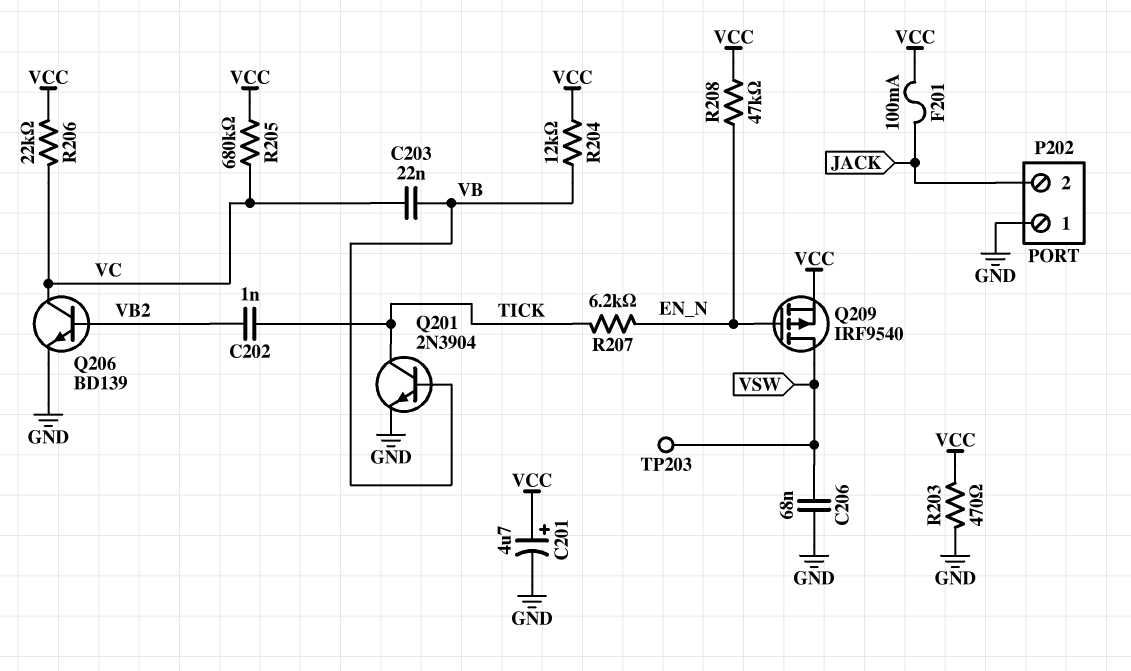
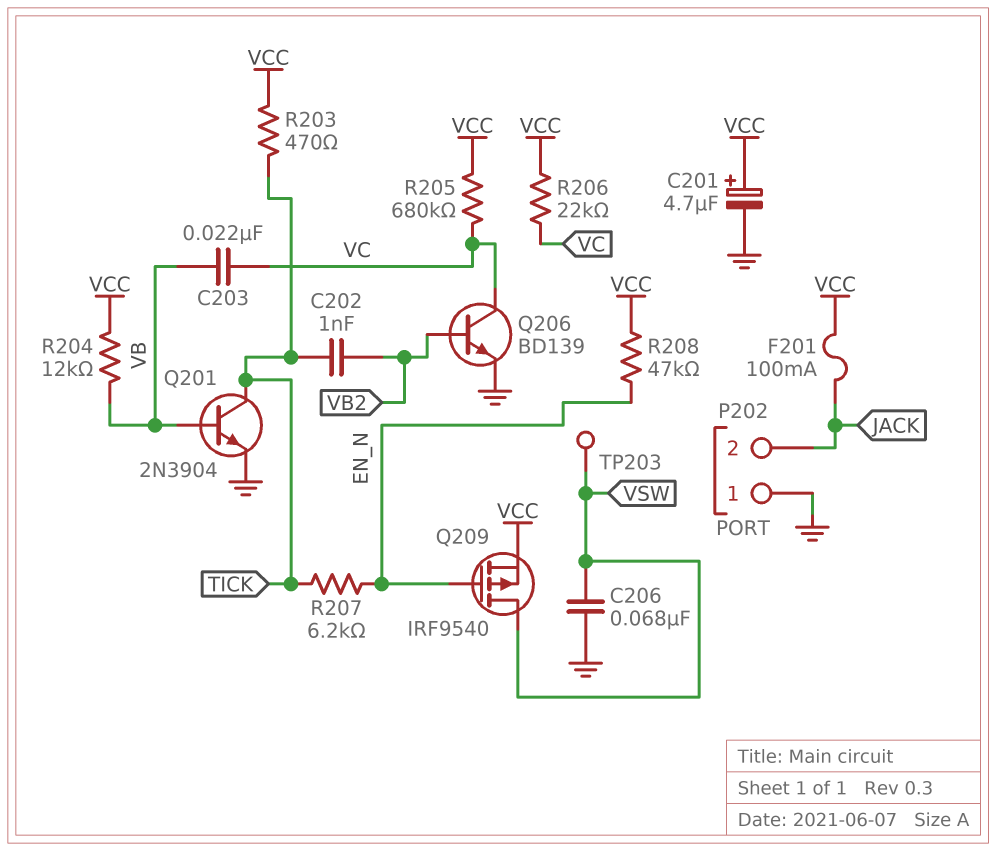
R203: 470 (GND, VCC) -> 470 (TICK, VCC)

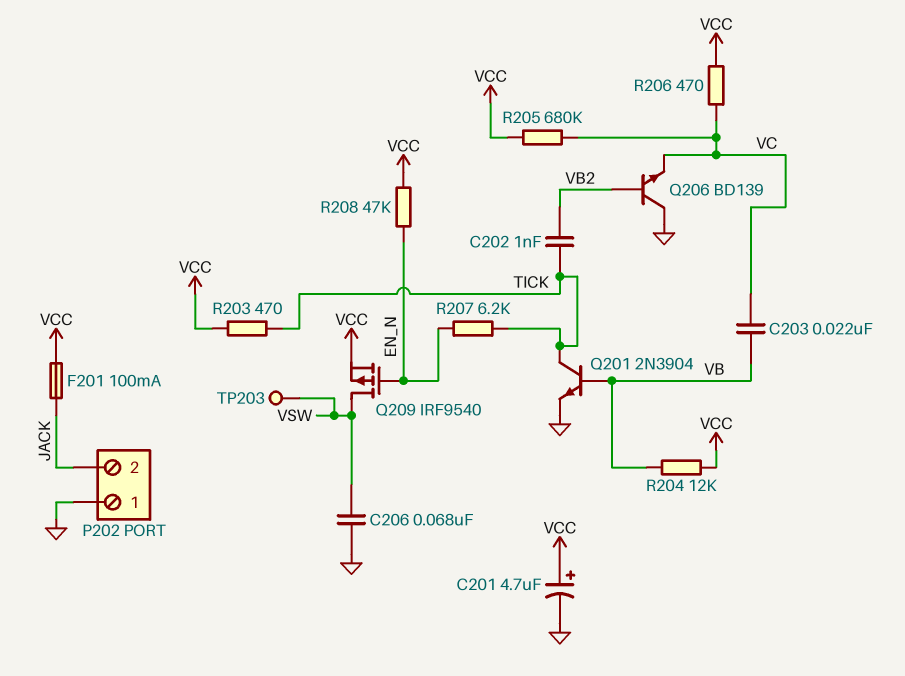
Q206: NPN BD139 (B VB2, C VC, E GND) -> NPN BD139 (B VB2, C GND, E VC)
R206: 22k (VC, VCC) -> 470 (VC, VCC)

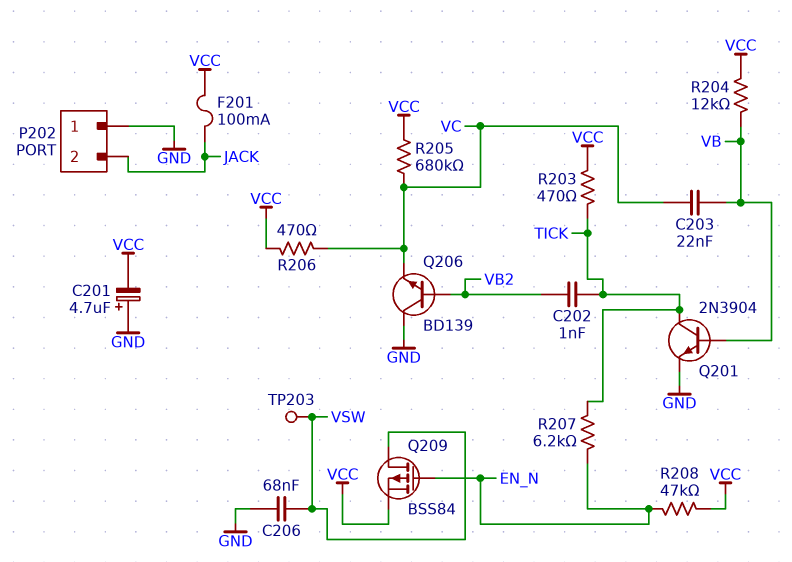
C201: 4.7uF (plus VCC, minus GND) -> 4.7uF (plus GND, minus VCC)
Q209: PMOS IRF9540 (G EN_N, D VSW, S VCC) -> PMOS BSS84 (G EN_N, D VSW, S VCC)

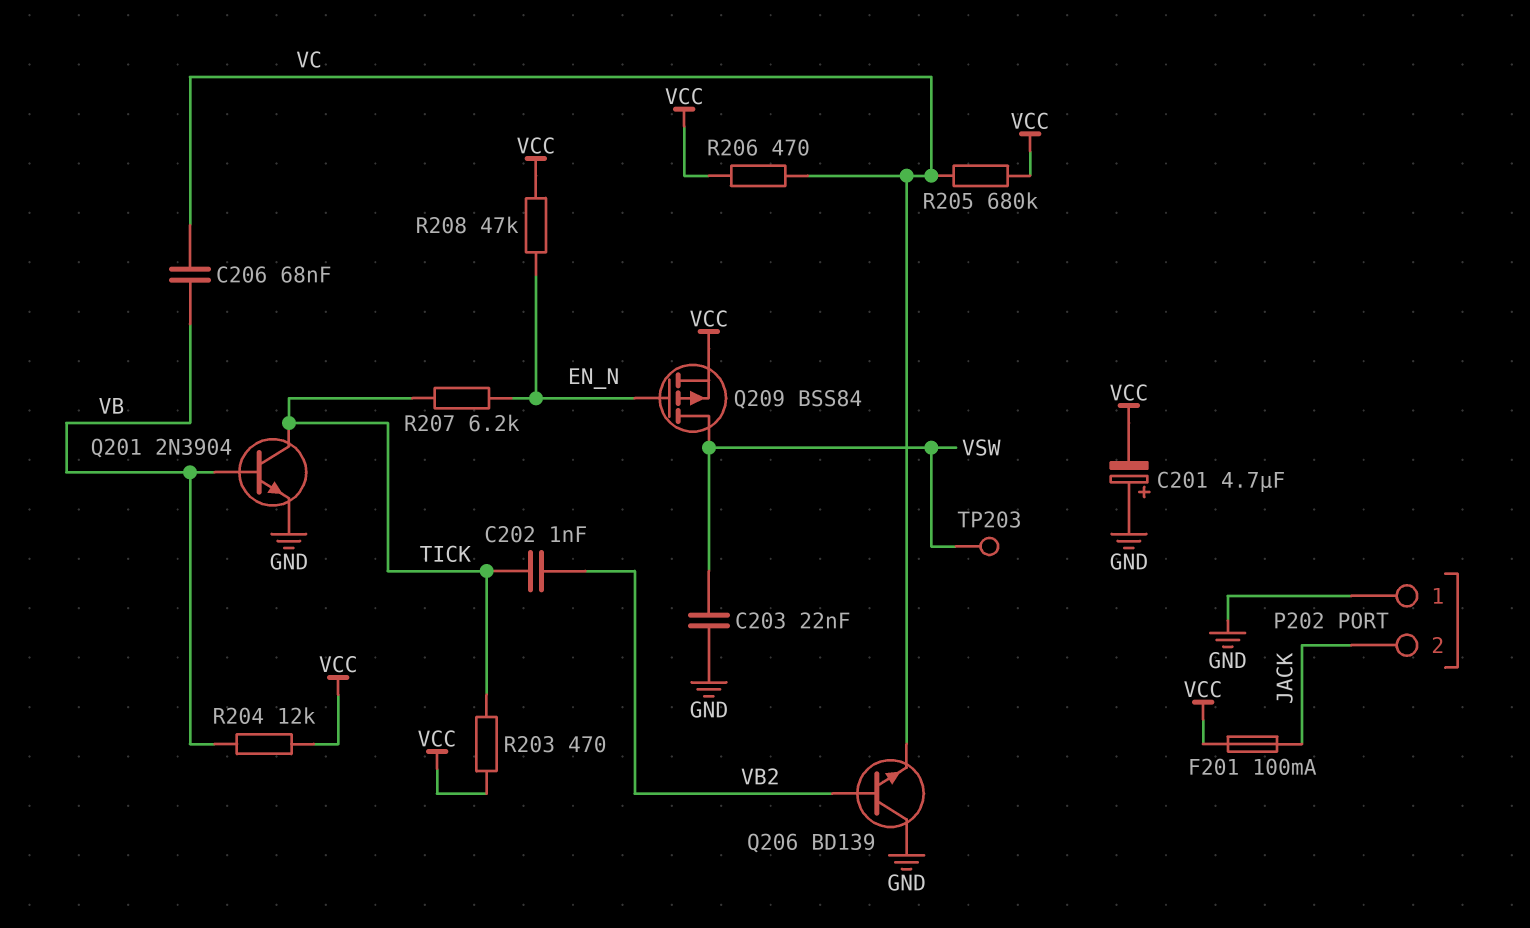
C203: 22nF (VB, VC) -> 22nF (GND, VSW)
C206: 68nF (GND, VSW) -> 68nF (VB, VC)

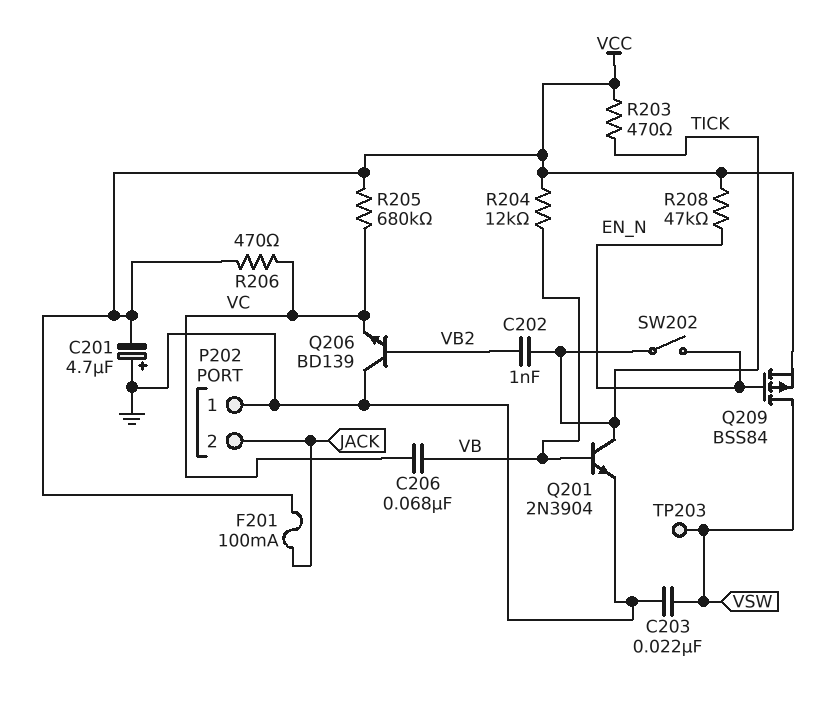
R207: 6.2k (EN_N, TICK) -> none
SW202: none -> switch (EN_N, TICK)

